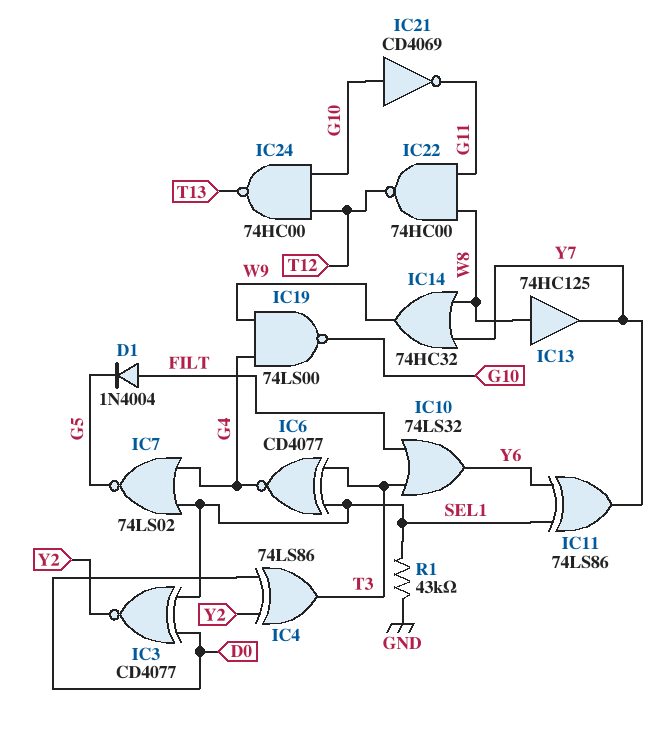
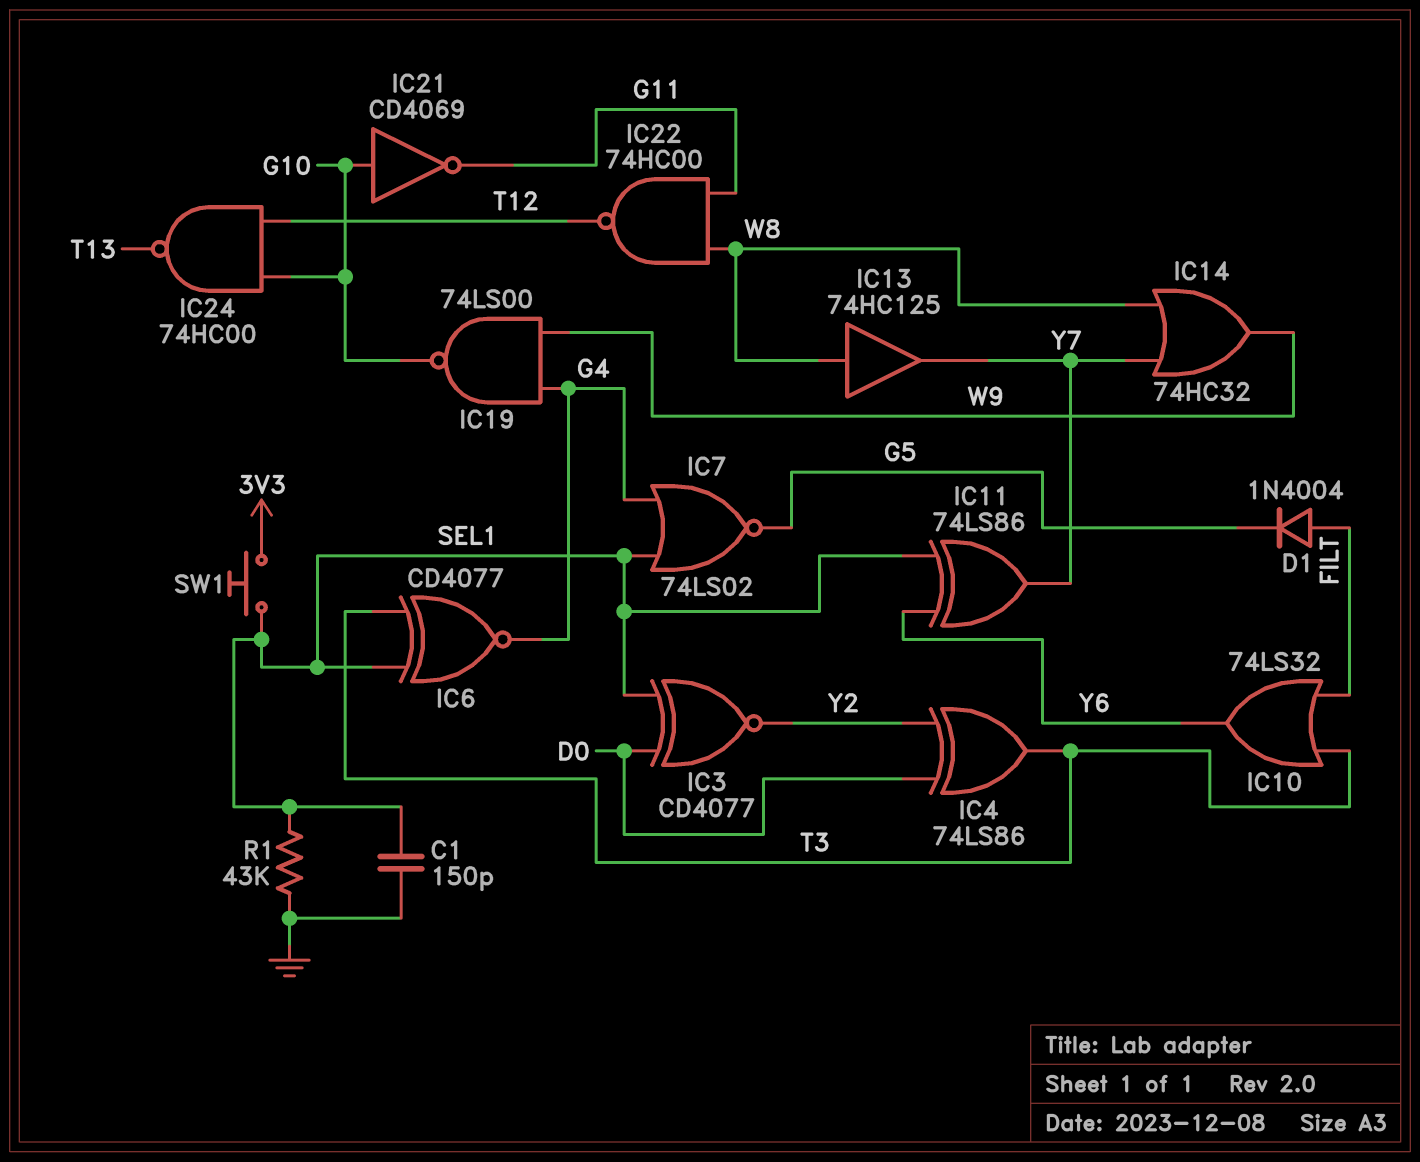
C1: none -> 150pF (GND, SEL1)
SW1: none -> button (3V3, SEL1)

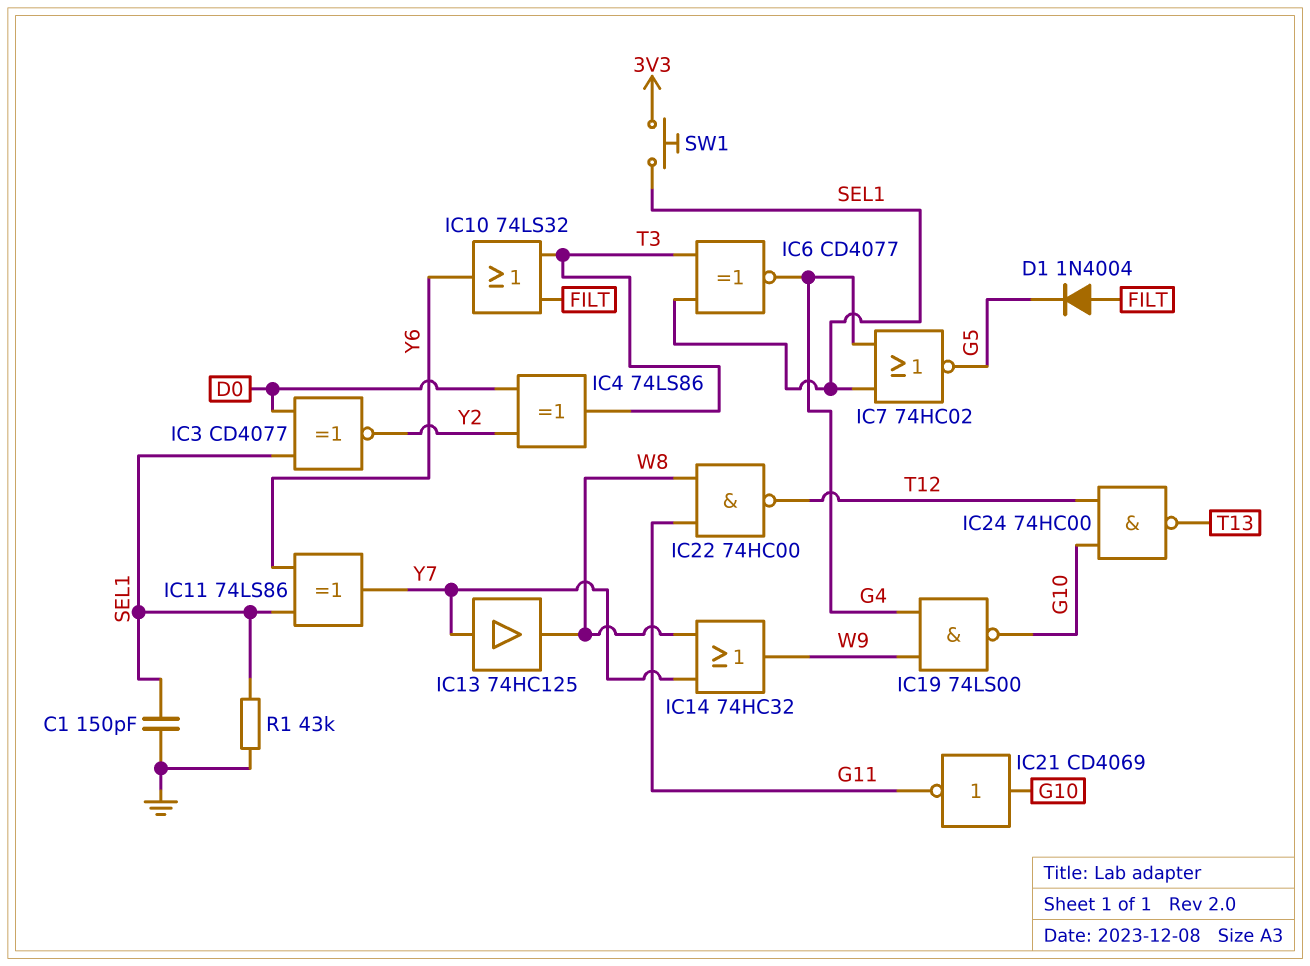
IC7: NOR 74LS02 (in G4, in SEL1, out G5) -> NOR 74HC02 (in G4, in SEL1, out G5)
IC13: buffer 74HC125 (in W8, out Y7) -> buffer 74HC125 (in Y7, out W8)

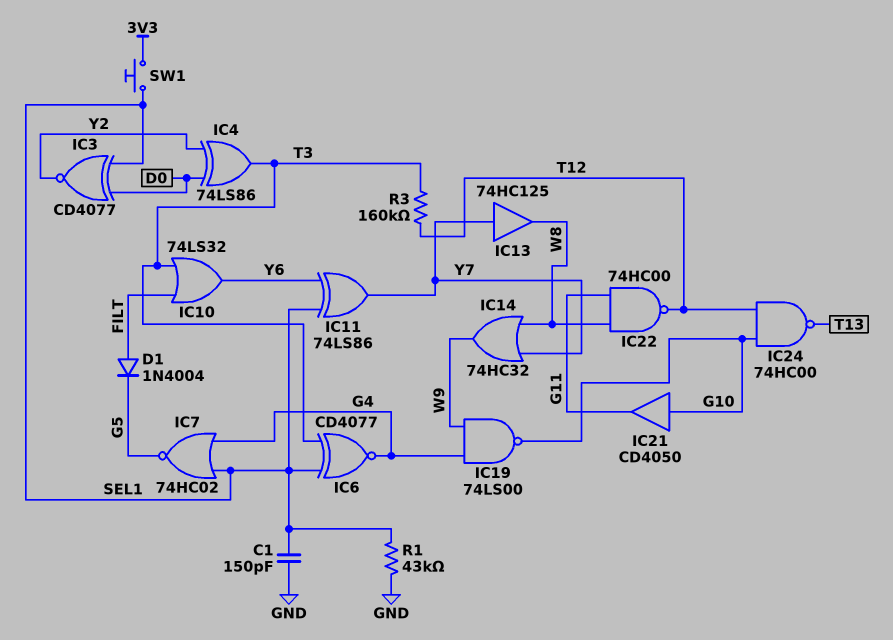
IC21: NOT CD4069 (in G10, out G11) -> buffer CD4050 (in G10, out G11)
R3: none -> 160k (T3, T12)

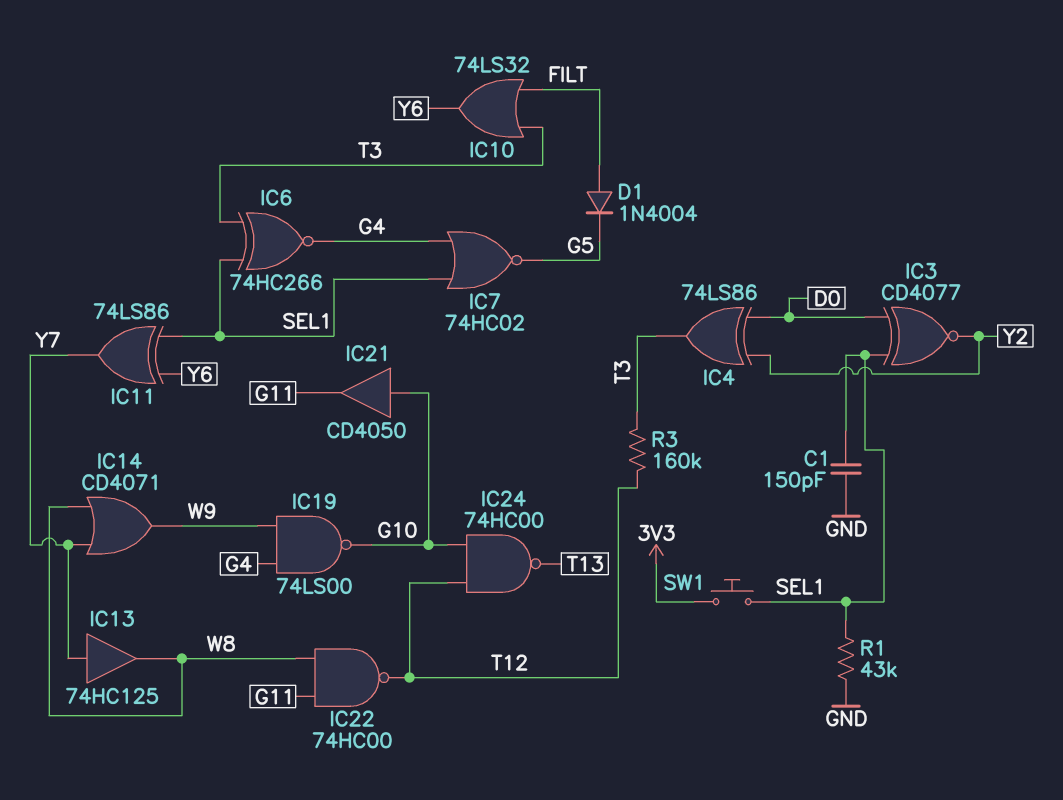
IC6: XNOR CD4077 (in SEL1, in T3, out G4) -> XNOR 74HC266 (in SEL1, in T3, out G4)
IC14: OR 74HC32 (in W8, in Y7, out W9) -> OR CD4071 (in W8, in Y7, out W9)

